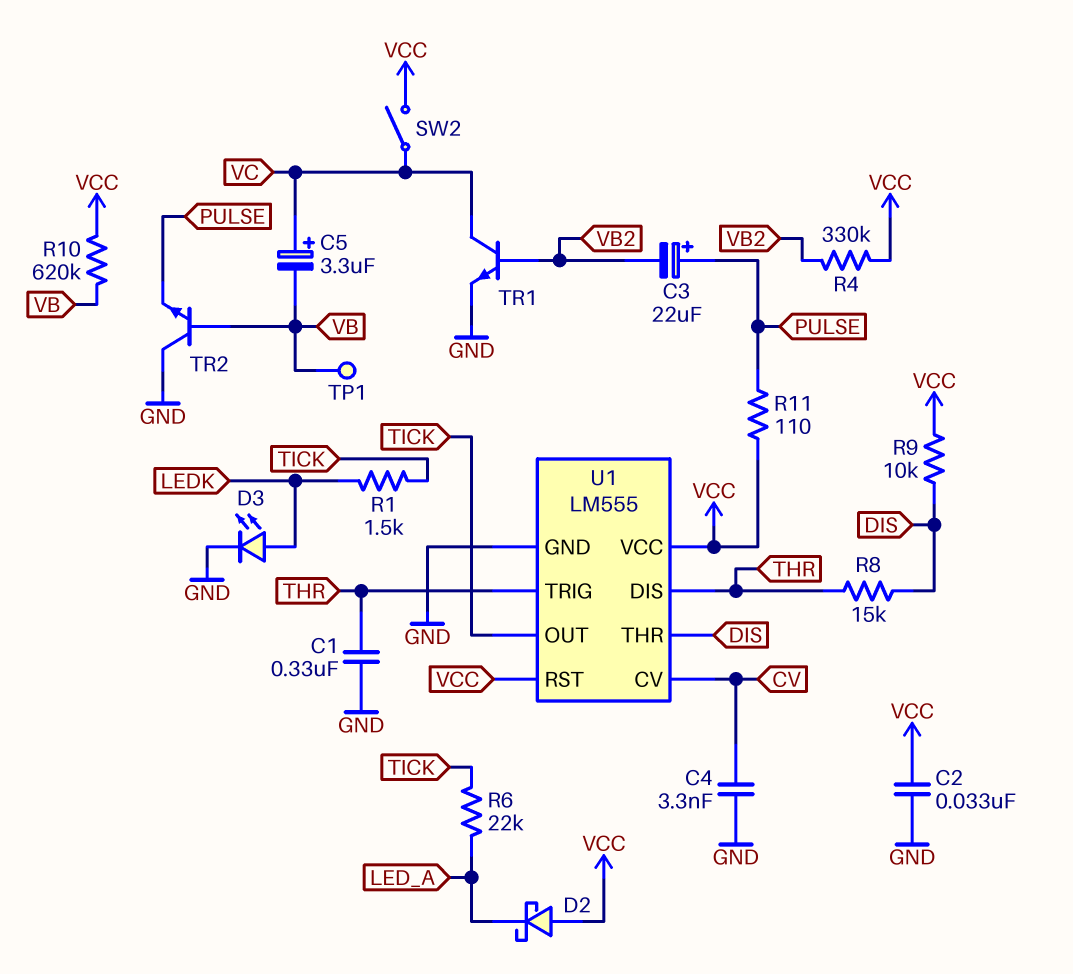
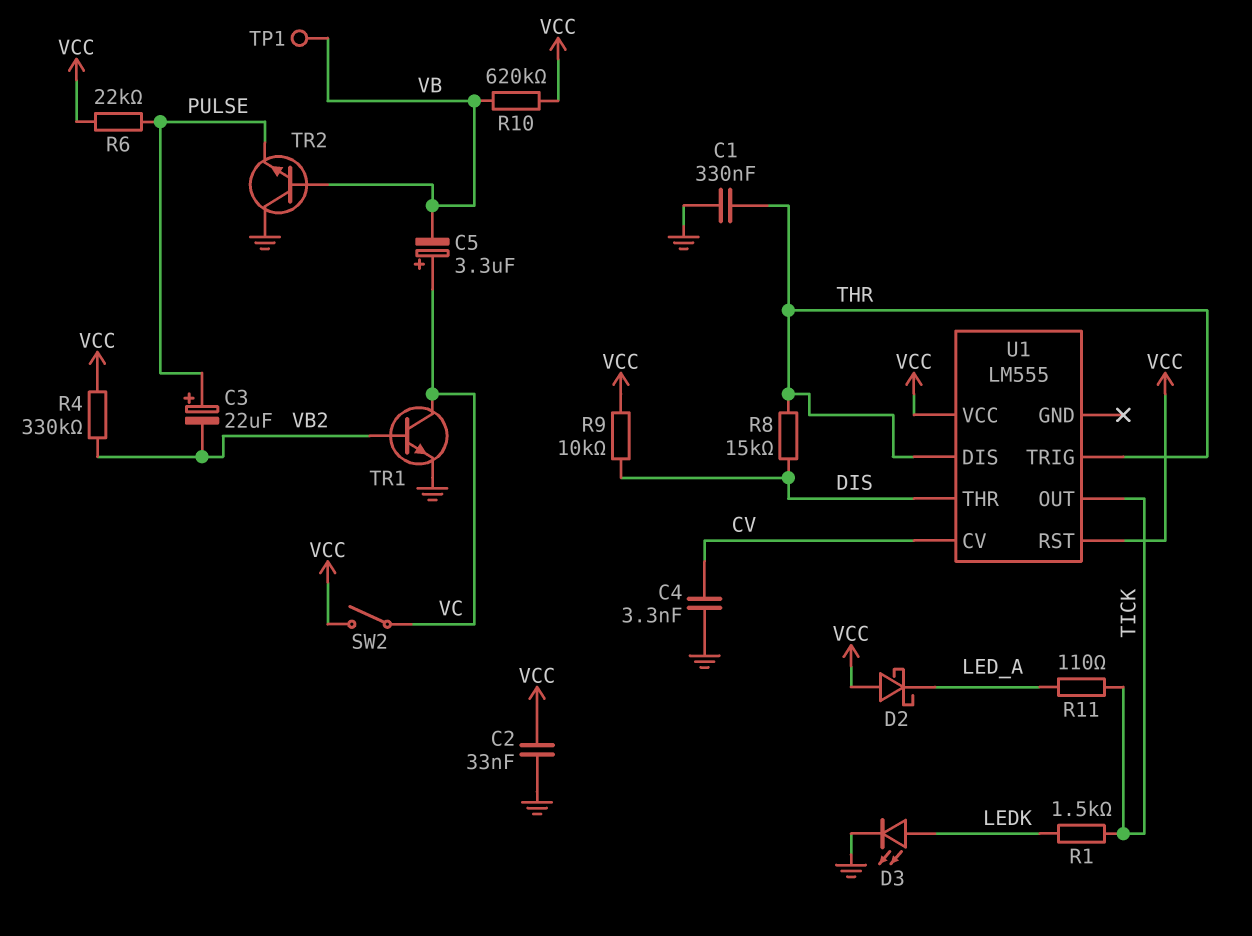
R6: 22k (LED_A, TICK) -> 22k (PULSE, VCC)
R11: 110 (PULSE, VCC) -> 110 (LED_A, TICK)
U1 pin GND: GND -> none

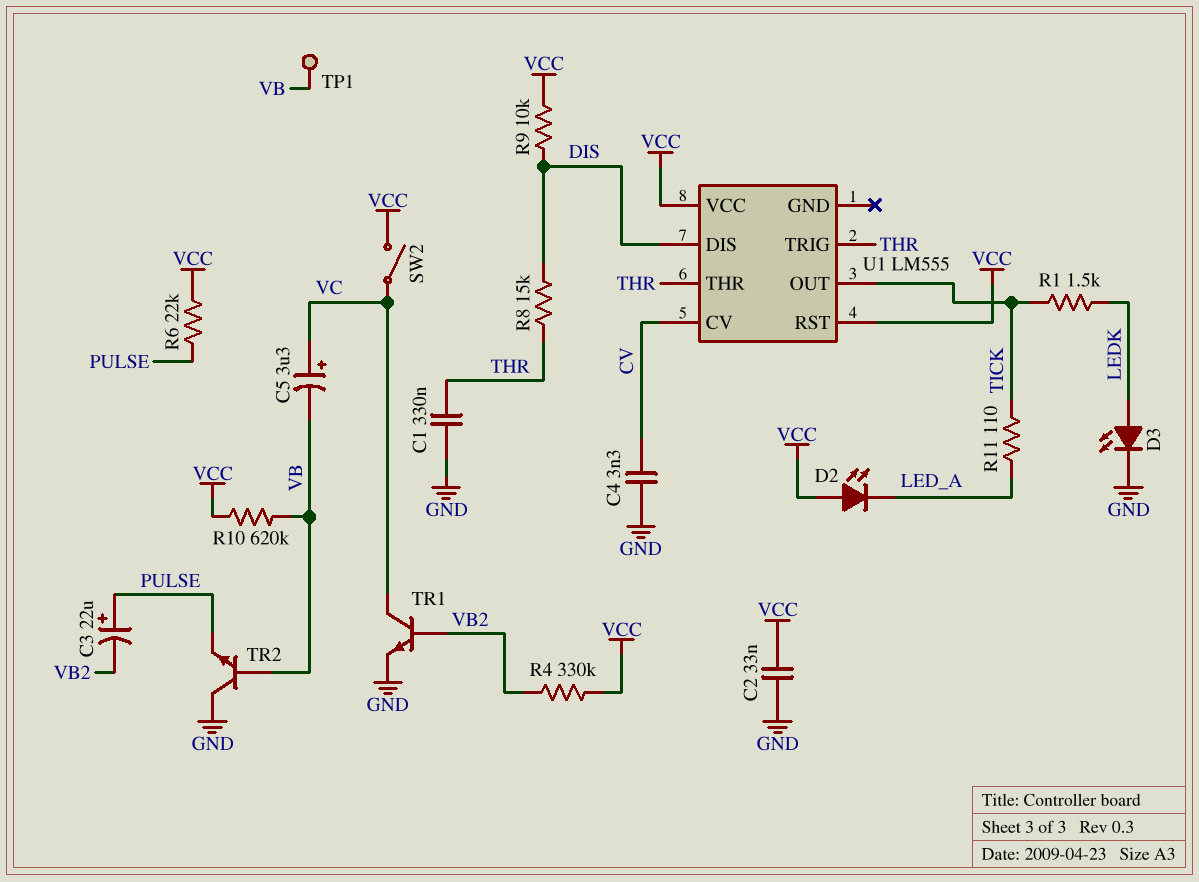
D2: schottky (A VCC, K LED_A) -> LED (A VCC, K LED_A)
U1 pin DIS: THR -> DIS
U1 pin THR: DIS -> THR

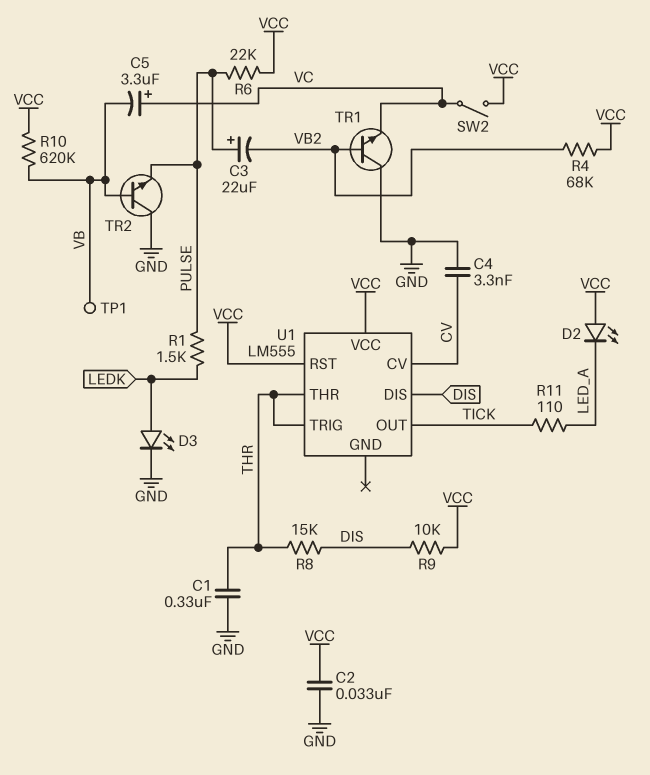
R1: 1.5k (LEDK, TICK) -> 1.5k (LEDK, PULSE)
R4: 330k (VB2, VCC) -> 68k (VB2, VCC)
TR1: NPN (B VB2, C VC, E GND) -> NPN (B VB2, C GND, E VC)

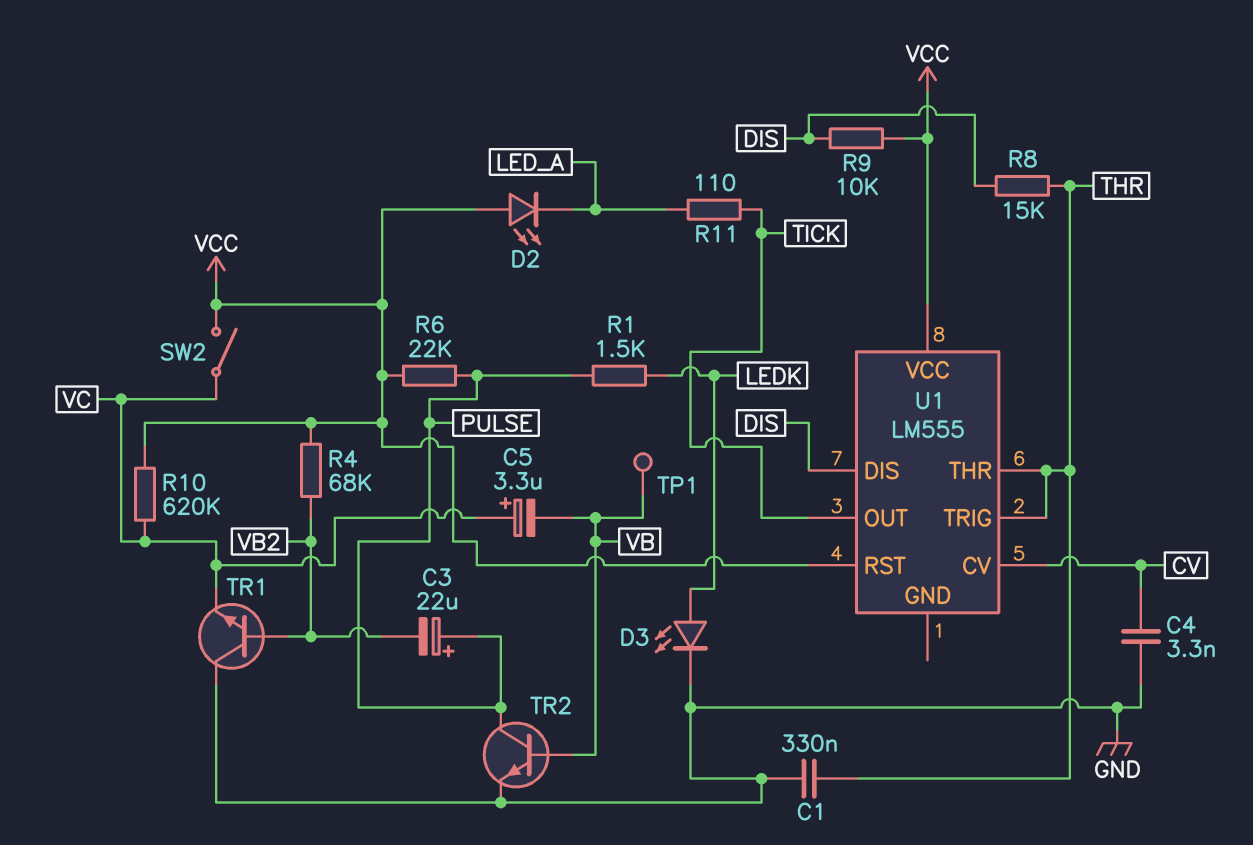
C2: 33nF (GND, VCC) -> none
R10: 620k (VB, VCC) -> 620k (VC, VCC)
TR2: NPN (B VB, C GND, E PULSE) -> NPN (B VB, C PULSE, E GND)

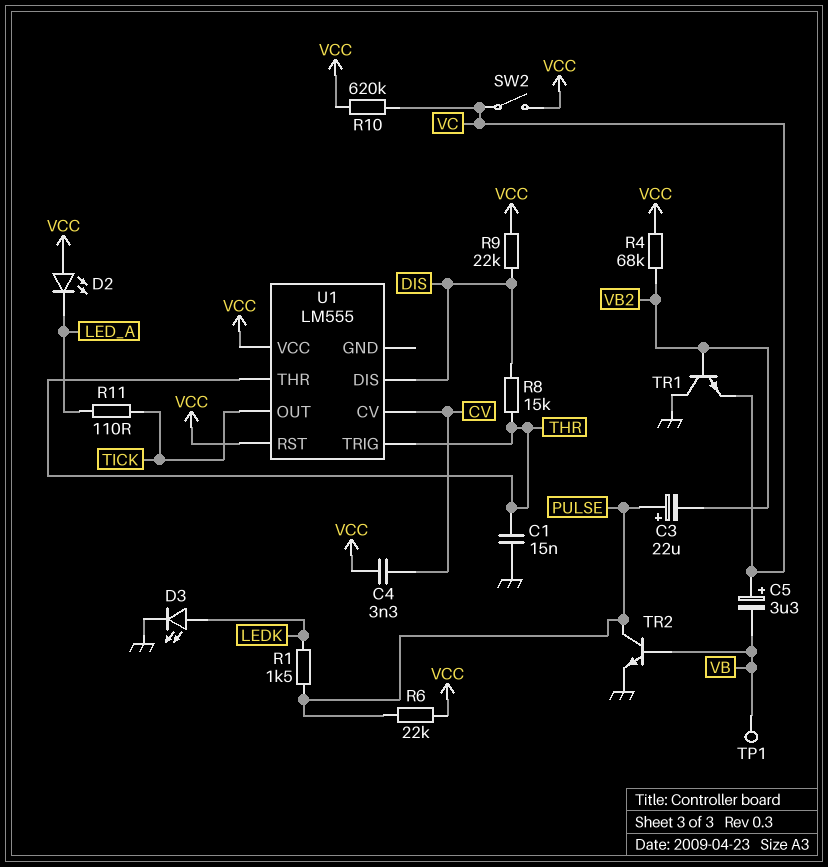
C1: 330nF (GND, THR) -> 15nF (GND, THR)
C4: 3.3nF (CV, GND) -> 3.3nF (CV, VCC)
R9: 10k (DIS, VCC) -> 22k (DIS, VCC)

